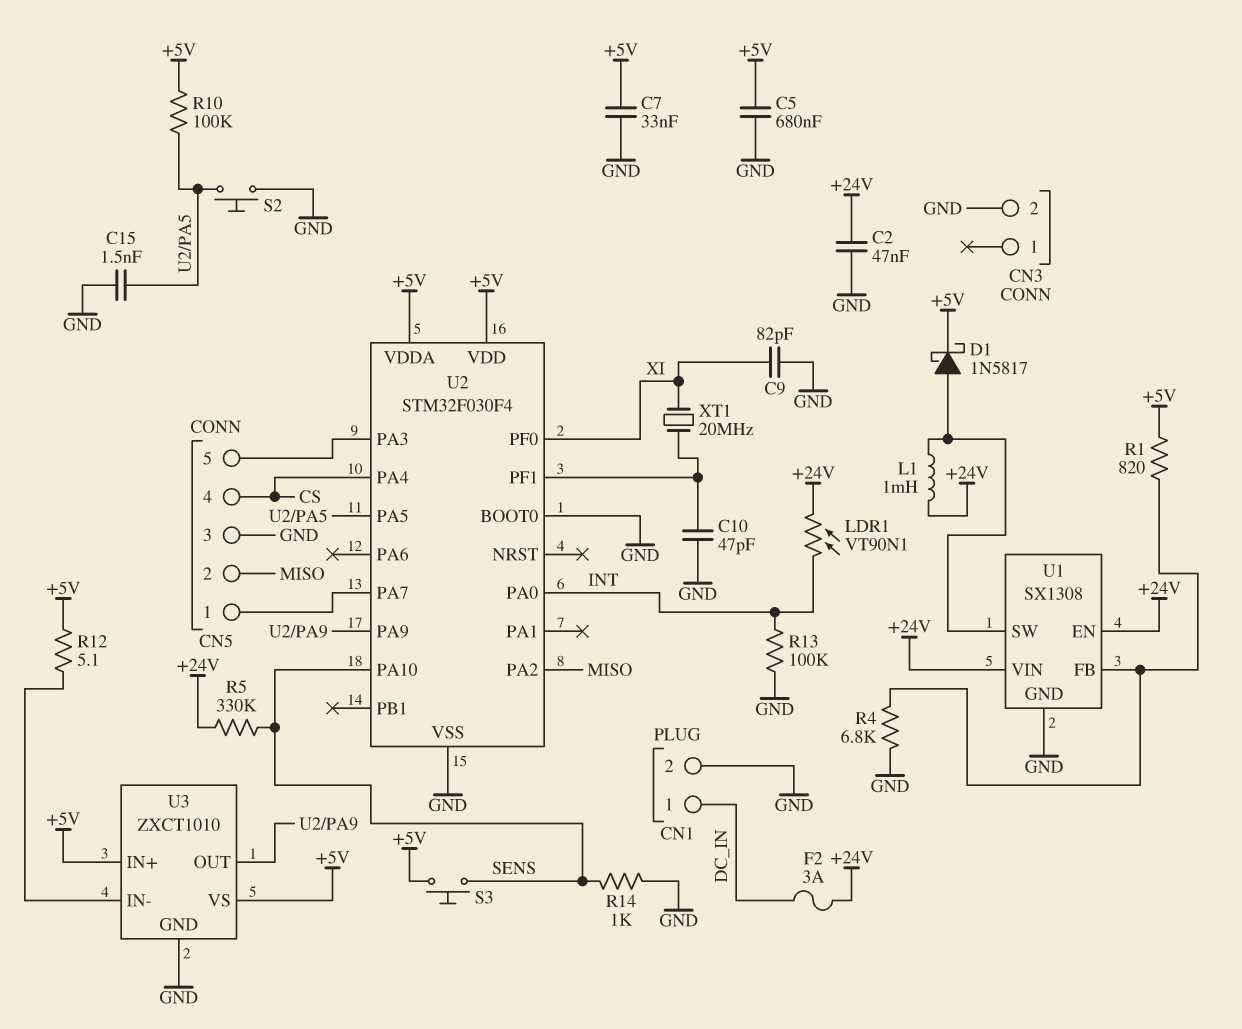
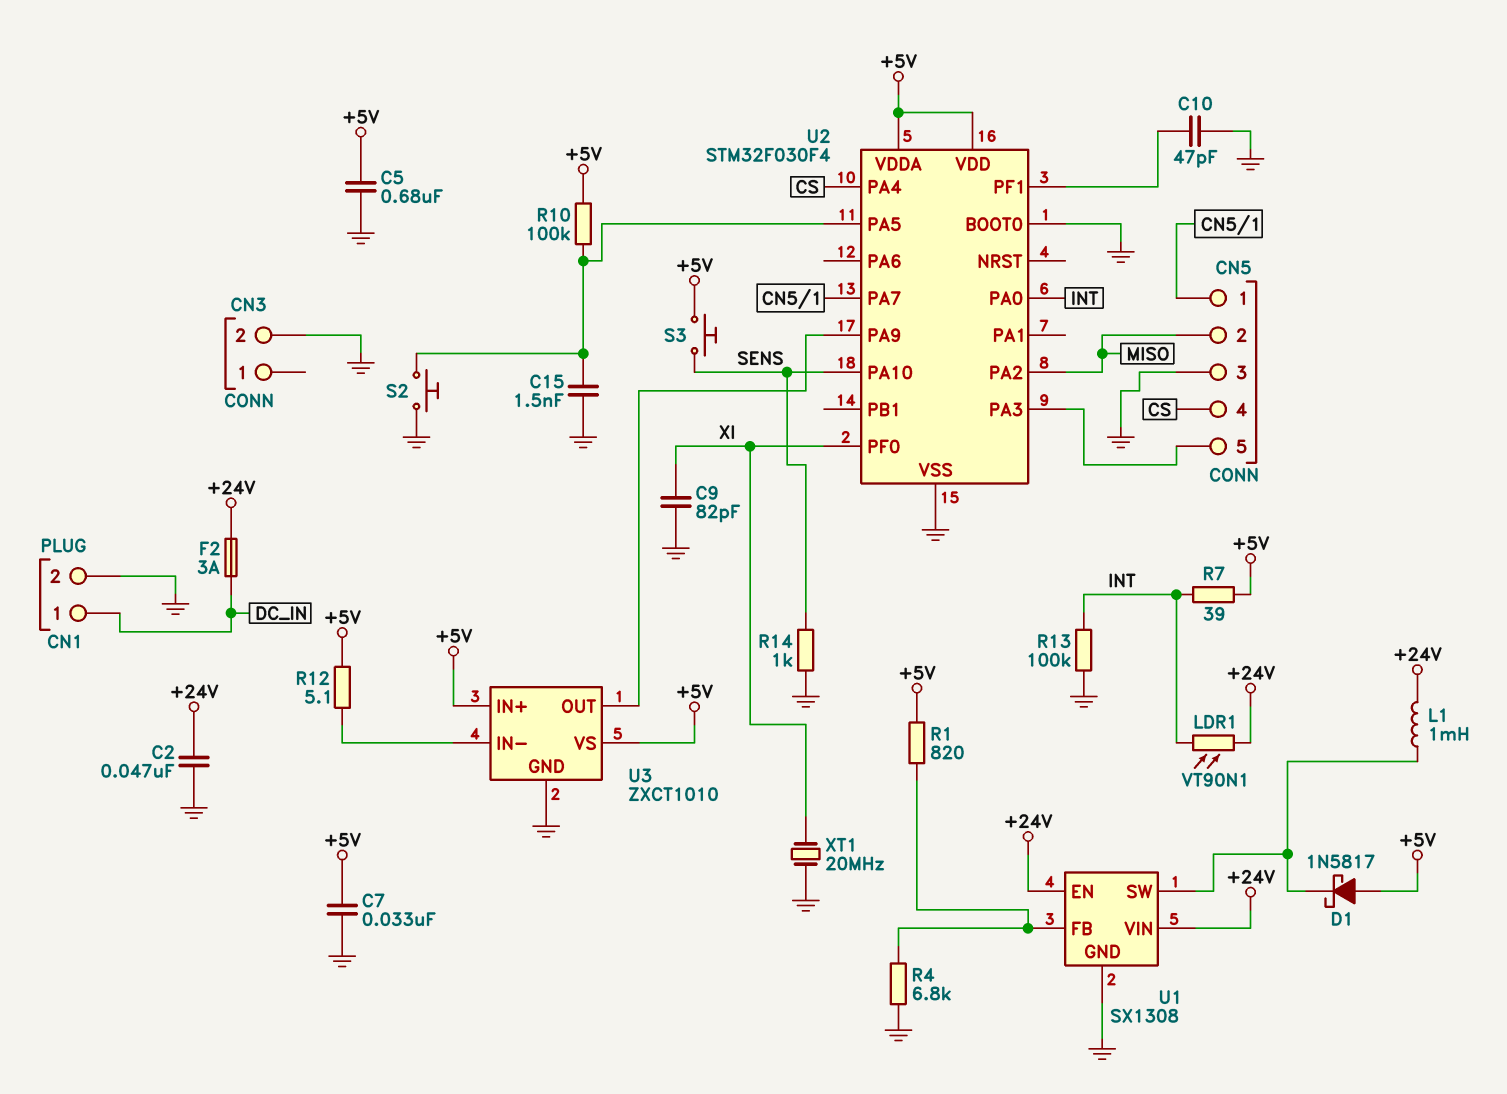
D1: schottky 1N5817 (A U1/SW, K +5V) -> schottky 1N5817 (A +5V, K U1/SW)
R5: 330k (+24V, SENS) -> none
R7: none -> 39 (+5V, INT)
XT1: 20MHz (U2/PF1, XI) -> 20MHz (GND, XI)

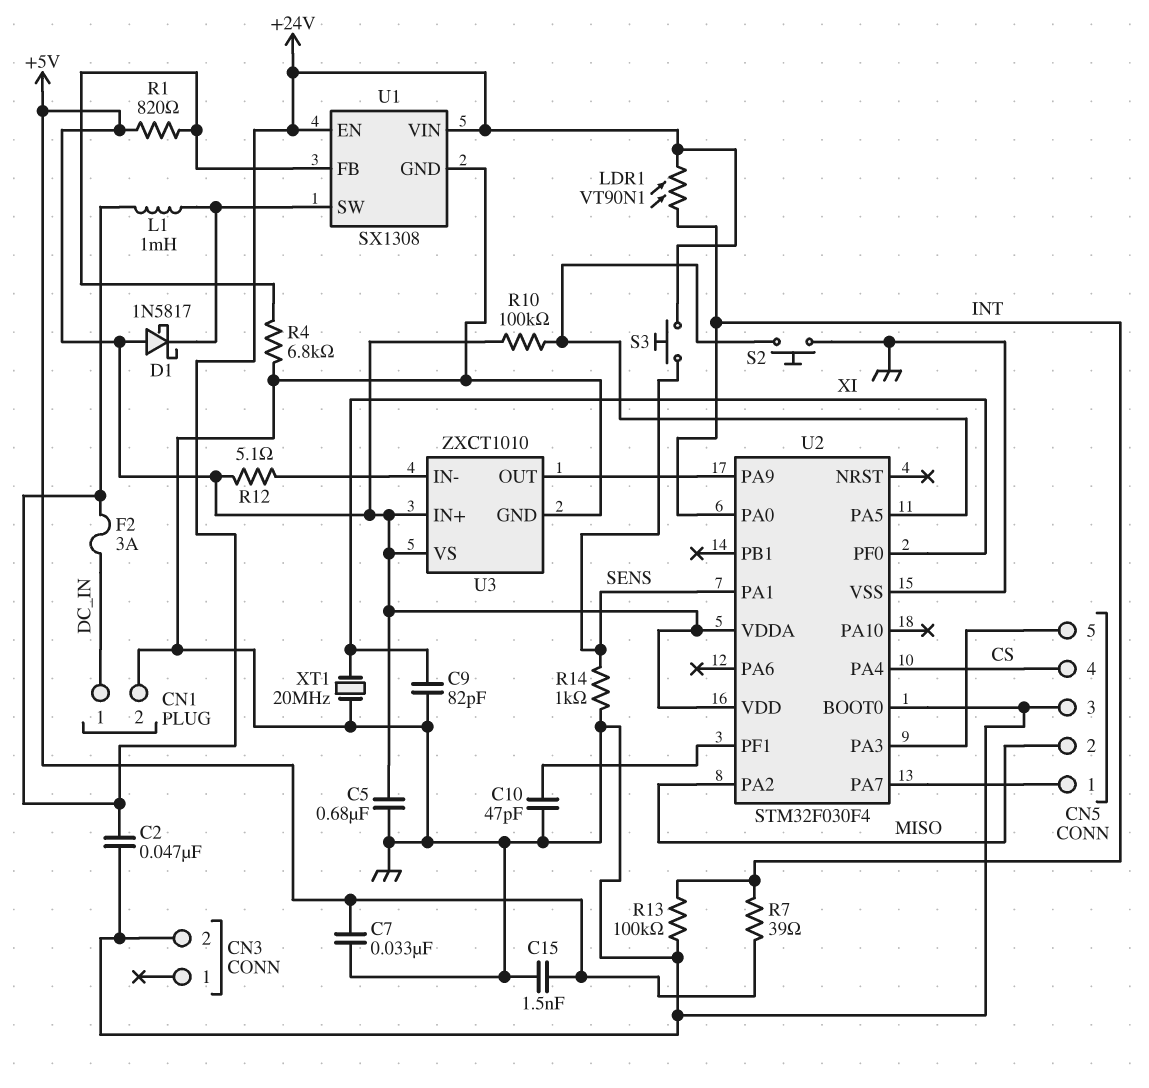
C15: 1.5nF (GND, U2/PA5) -> 1.5nF (+5V, GND)
S3: button (+5V, SENS) -> button (+24V, SENS)
U2 pin PA1: none -> SENS
U2 pin PA10: SENS -> none

